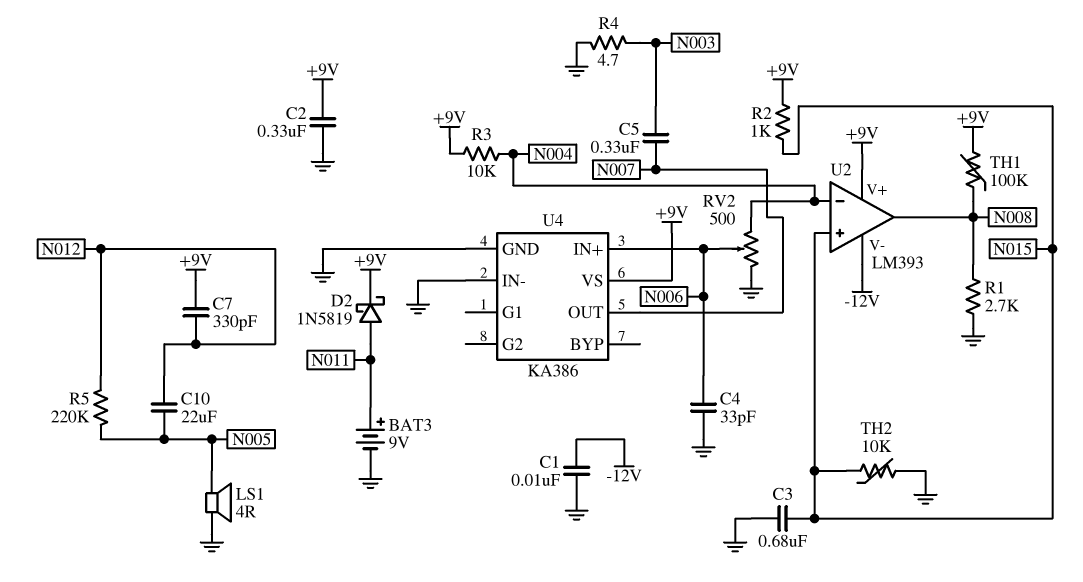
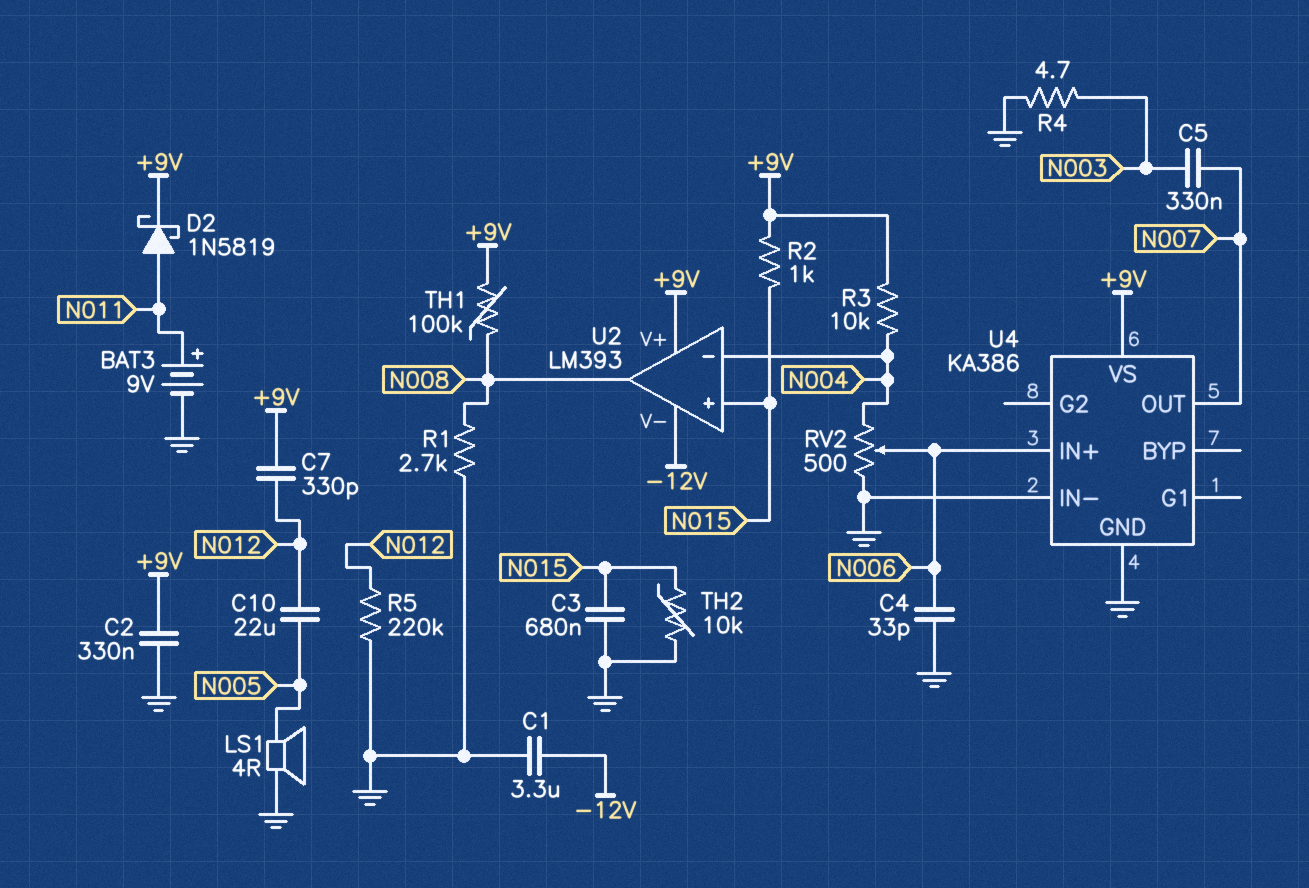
C1: 10nF (-12V, GND) -> 3.3uF (-12V, GND)
R5: 220k (N005, N012) -> 220k (GND, N012)

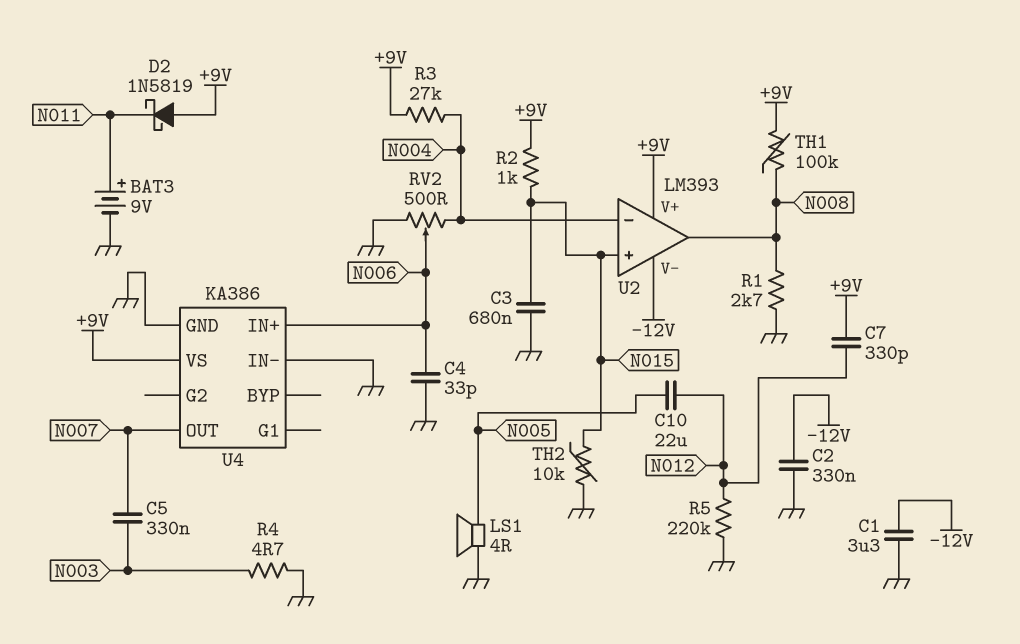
C2: 330nF (+9V, GND) -> 330nF (-12V, GND)
D2: schottky 1N5819 (A N011, K +9V) -> schottky 1N5819 (A +9V, K N011)
R3: 10k (+9V, N004) -> 27k (+9V, N004)

